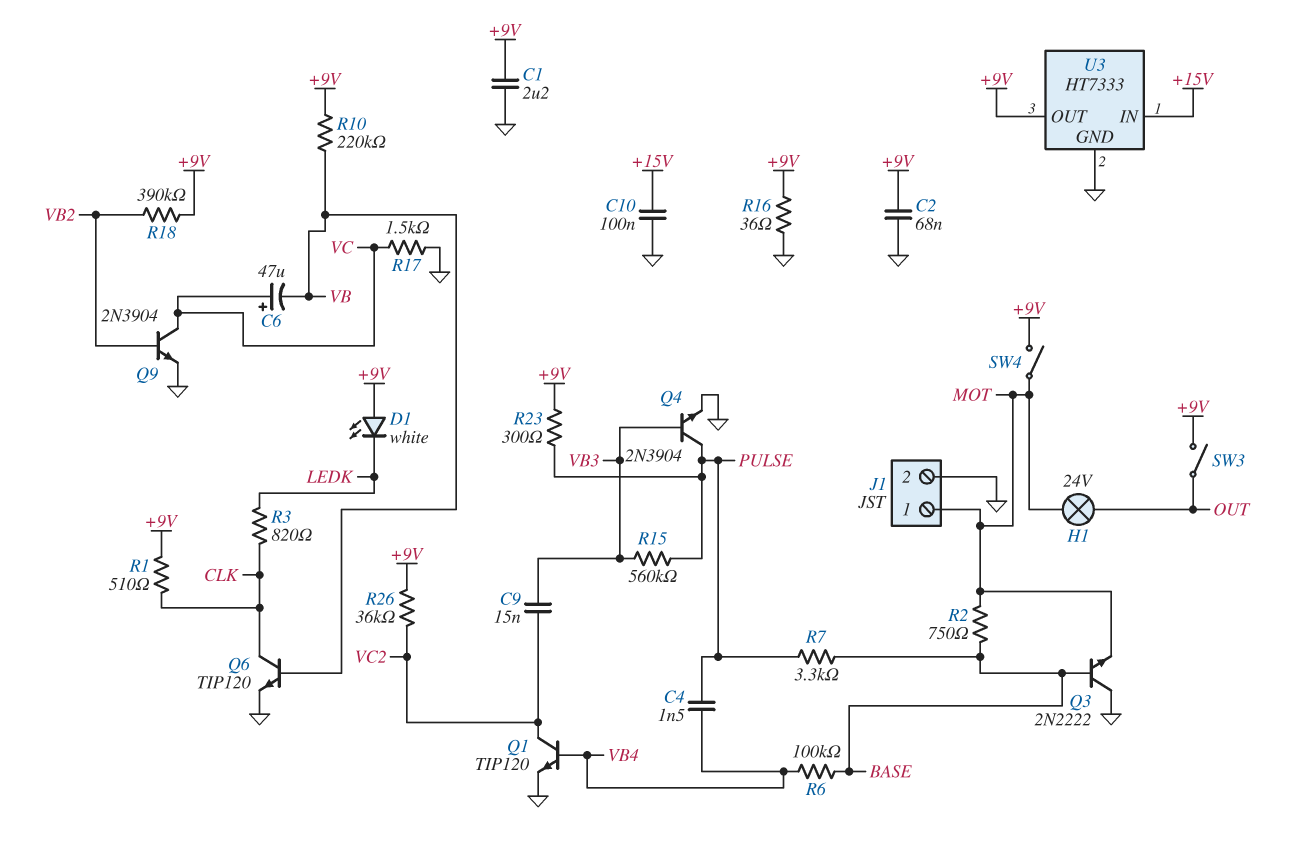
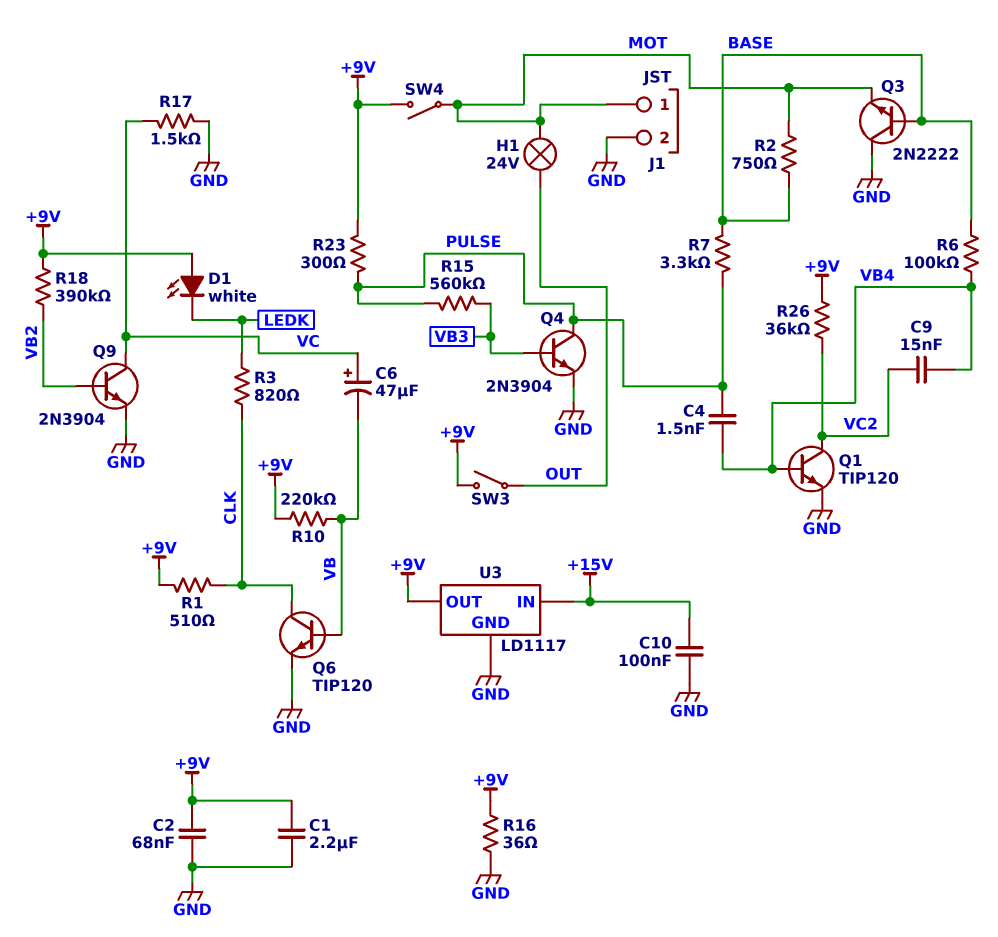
C9: 15nF (VB3, VC2) -> 15nF (VB4, VC2)
U3: HT7333 -> LD1117

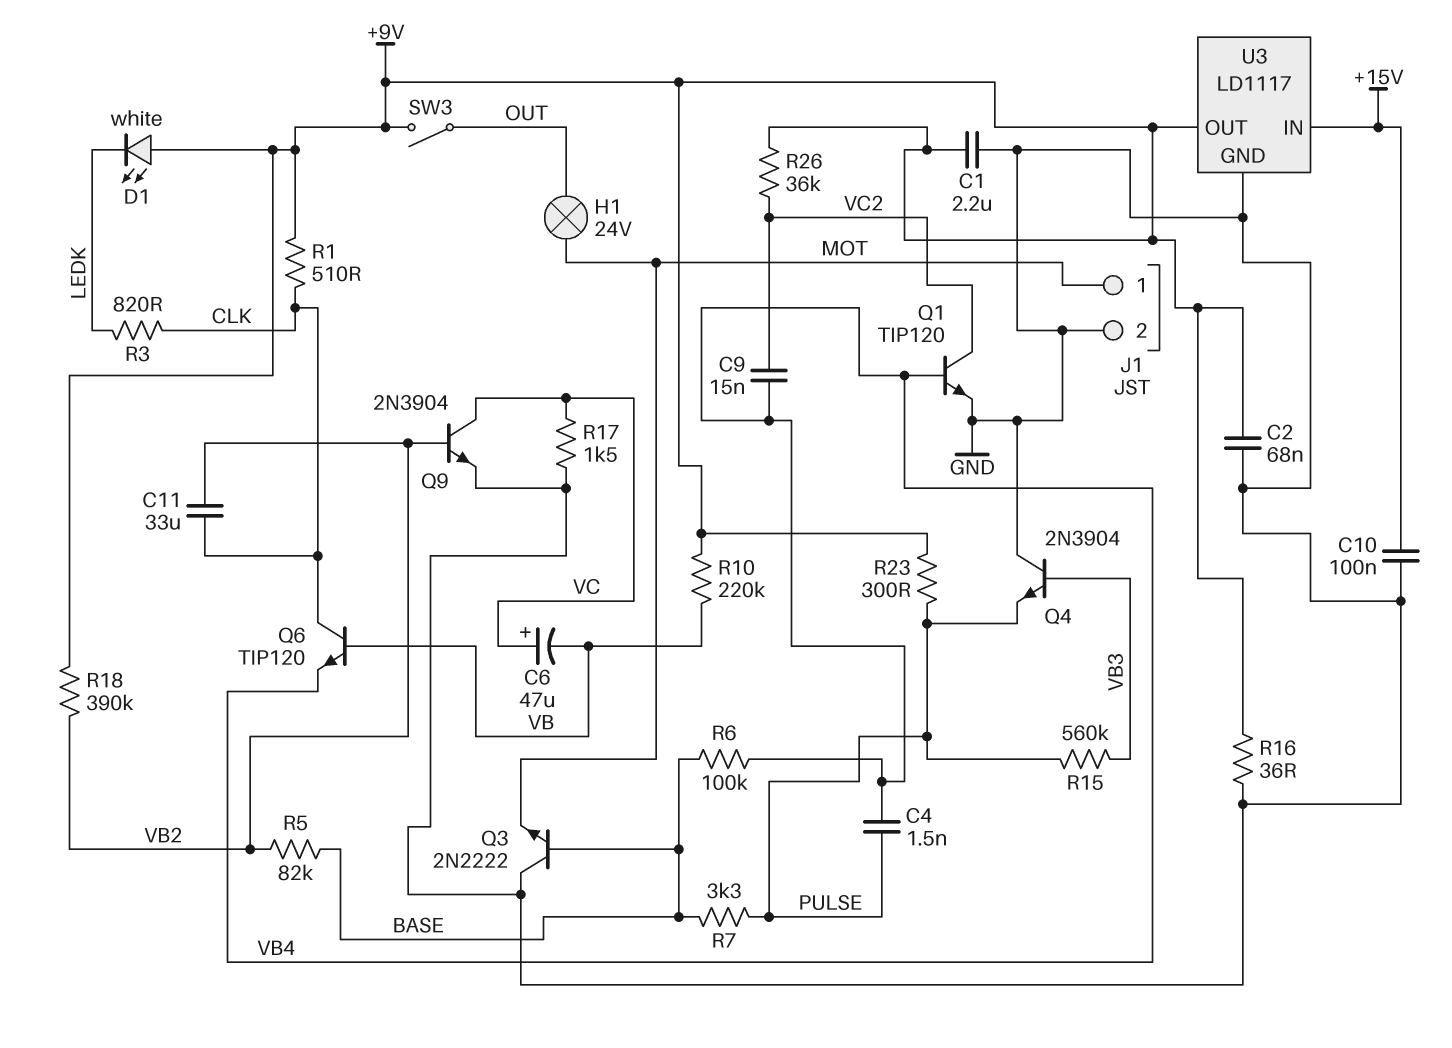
C11: none -> 33uF (CLK, VB2)
Q4: NPN 2N3904 (B VB3, C PULSE, E GND) -> NPN 2N3904 (B VB3, C GND, E PULSE)
Q6: NPN TIP120 (B VB, C CLK, E GND) -> NPN TIP120 (B VB, C CLK, E VB4)
R2: 750 (BASE, MOT) -> none
R5: none -> 82k (BASE, VB2)
SW4: switch (+9V, MOT) -> none

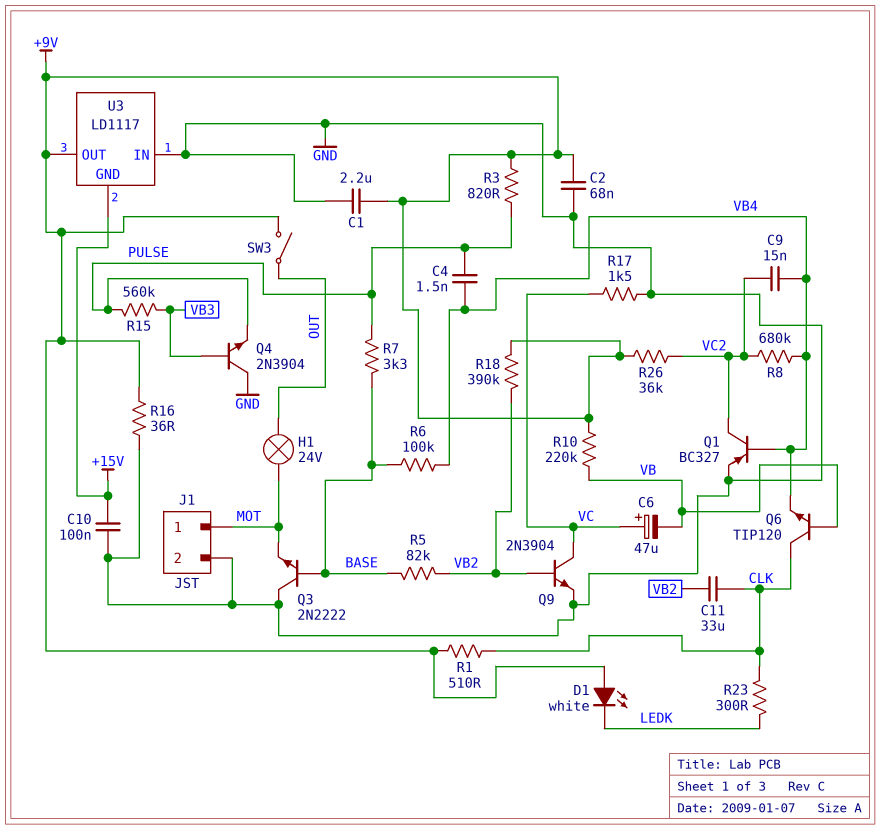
Q1: NPN TIP120 (B VB4, C VC2, E GND) -> PNP BC327 (B VB4, C VC2, E GND)
R3: 820 (CLK, LEDK) -> 820 (+9V, PULSE)
R8: none -> 680k (VB4, VC2)
R23: 300 (+9V, PULSE) -> 300 (CLK, LEDK)
U3 pin GND: GND -> +15V
U3 pin IN: +15V -> GND

